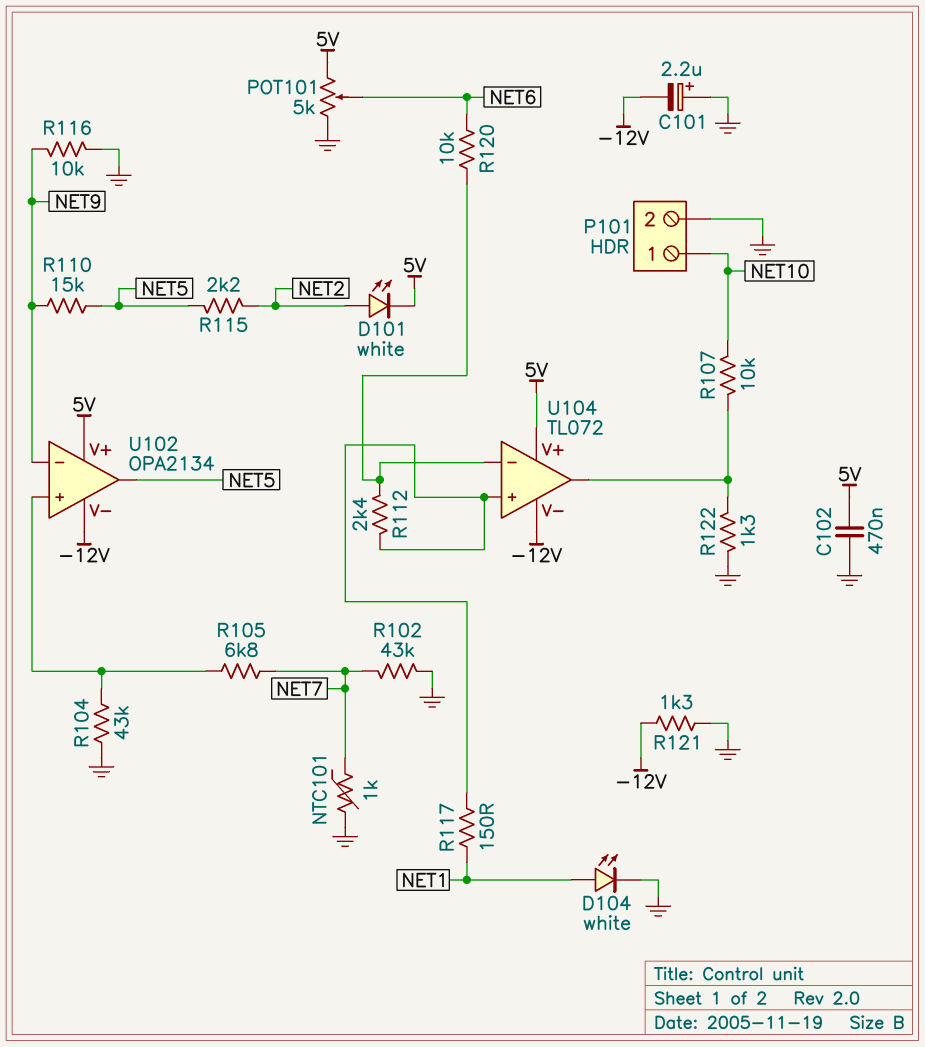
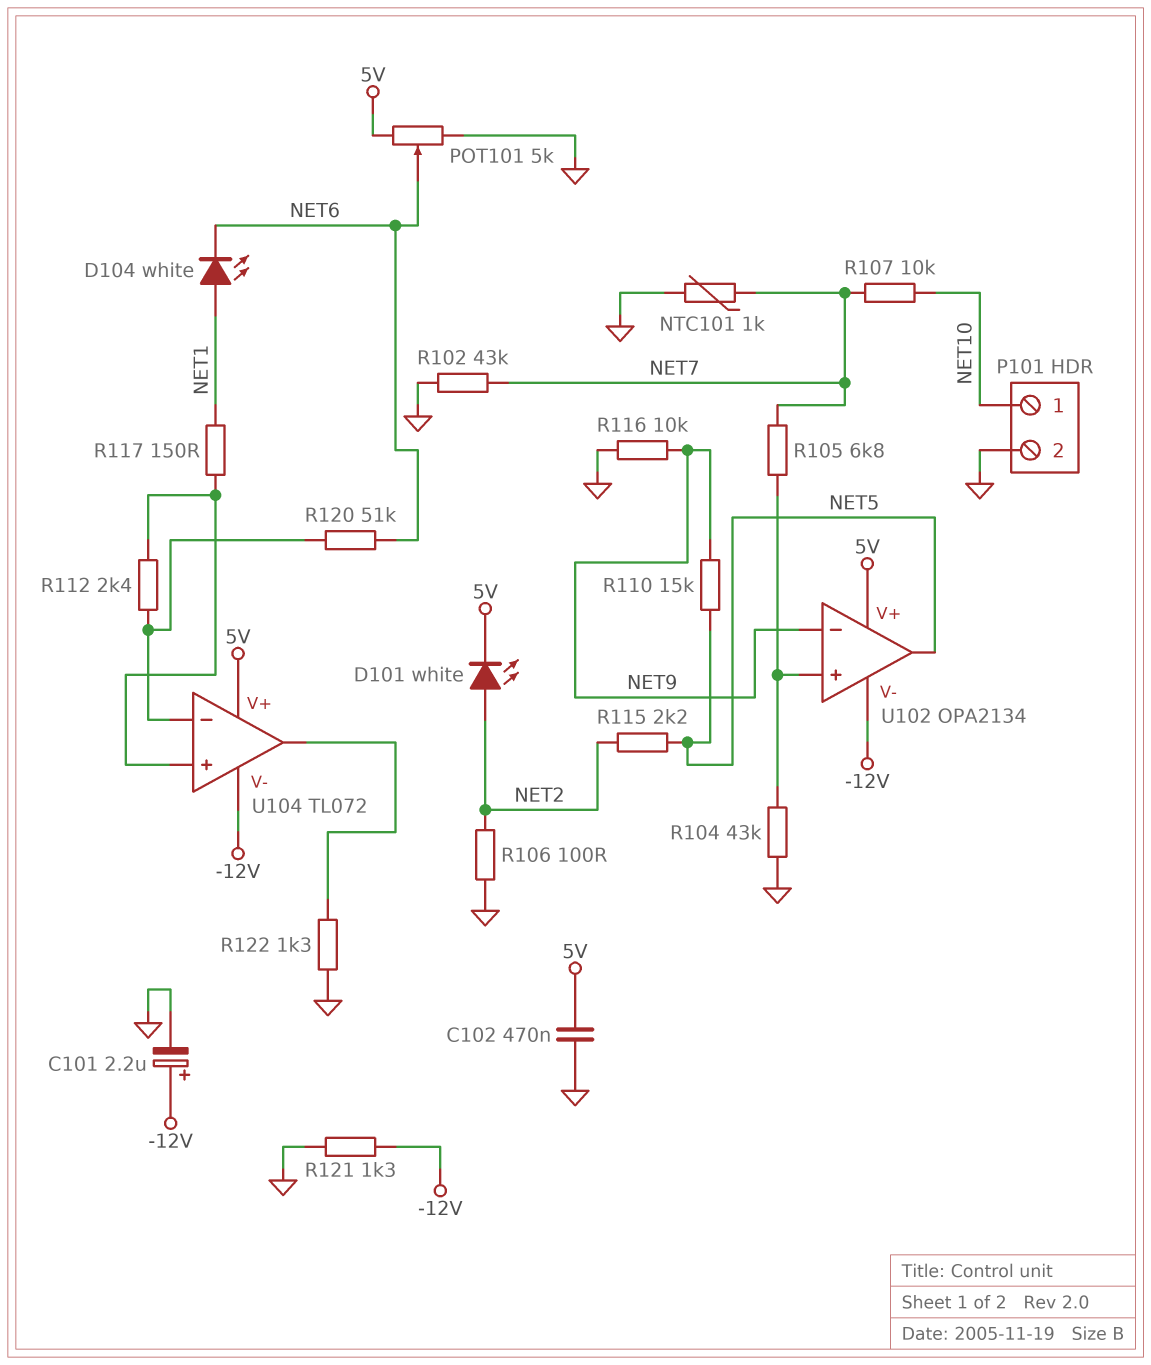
C101: 2.2uF (plus GND, minus -12V) -> 2.2uF (plus -12V, minus GND)
D104: LED white (A NET1, K GND) -> LED white (A NET1, K NET6)
R106: none -> 100 (GND, NET2)
R107: 10k (NET10, U104/out) -> 10k (NET7, NET10)
R120: 10k (NET6, U104/in-) -> 51k (NET6, U104/in-)

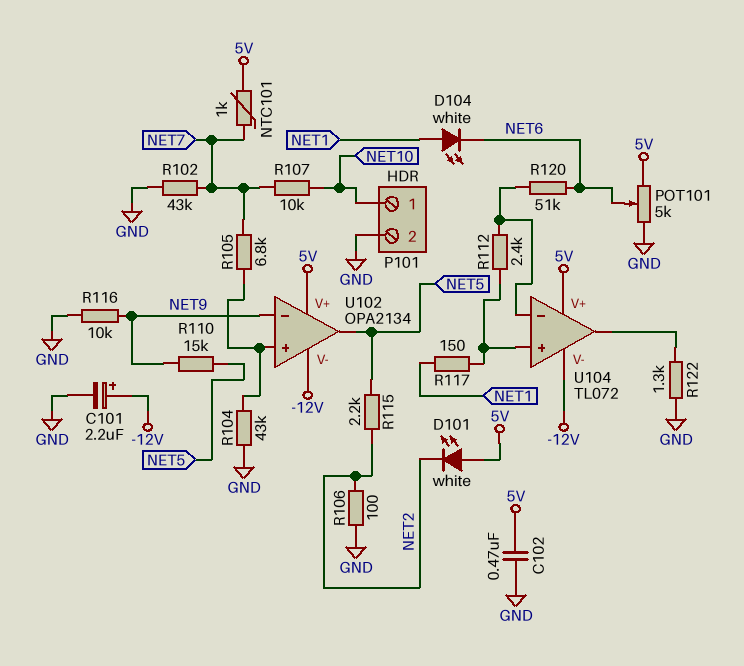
D101: LED white (A NET2, K 5V) -> LED white (A 5V, K NET2)
NTC101: 1k (GND, NET7) -> 1k (5V, NET7)
R121: 1.3k (-12V, GND) -> none

